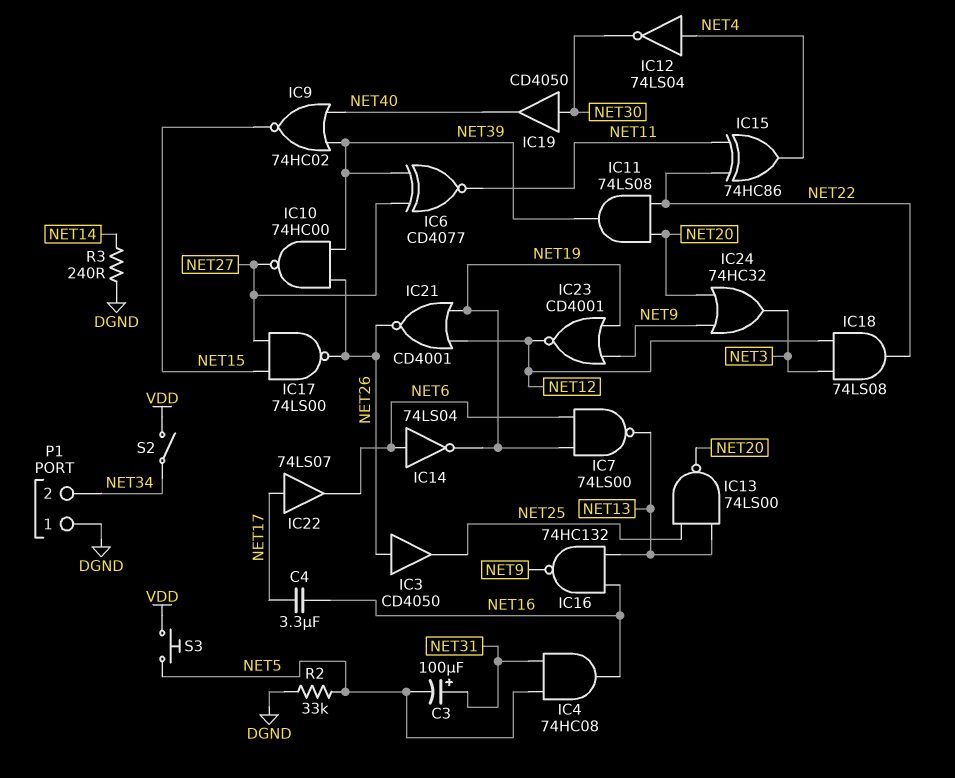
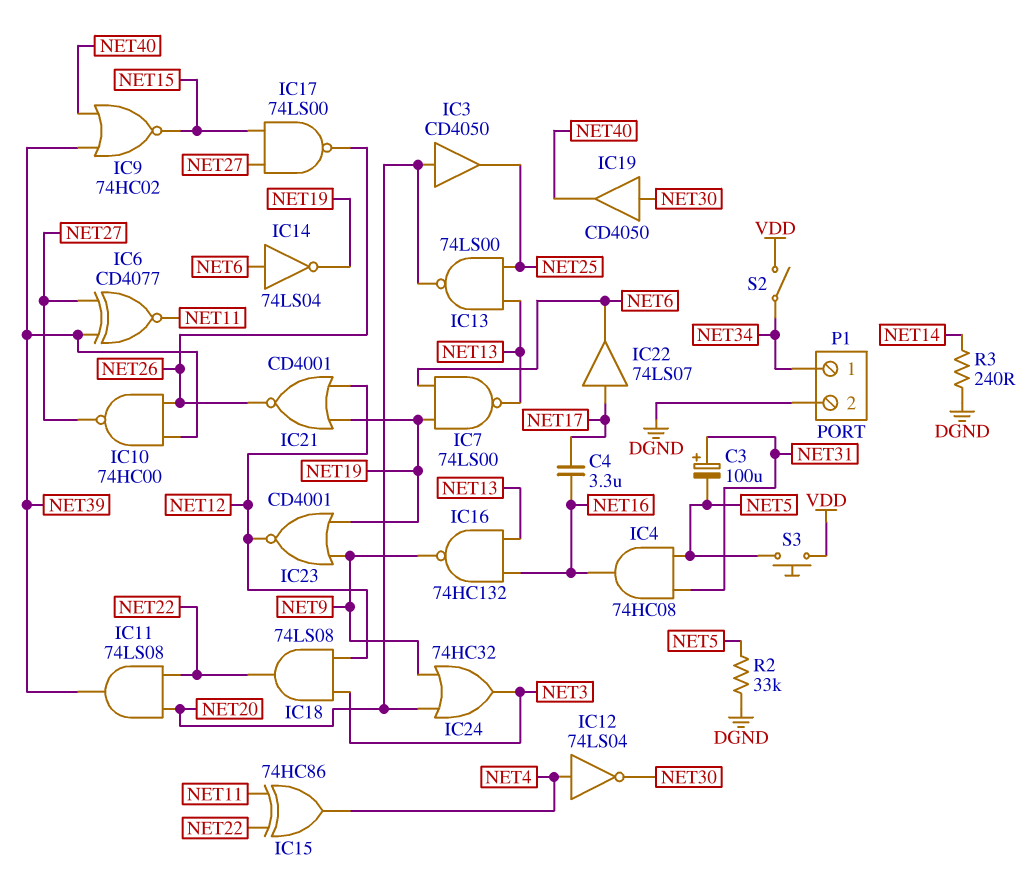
IC3: buffer CD4050 (in NET26, out NET25) -> buffer CD4050 (in NET20, out NET25)
P1 pin 1: DGND -> NET34
P1 pin 2: NET34 -> DGND

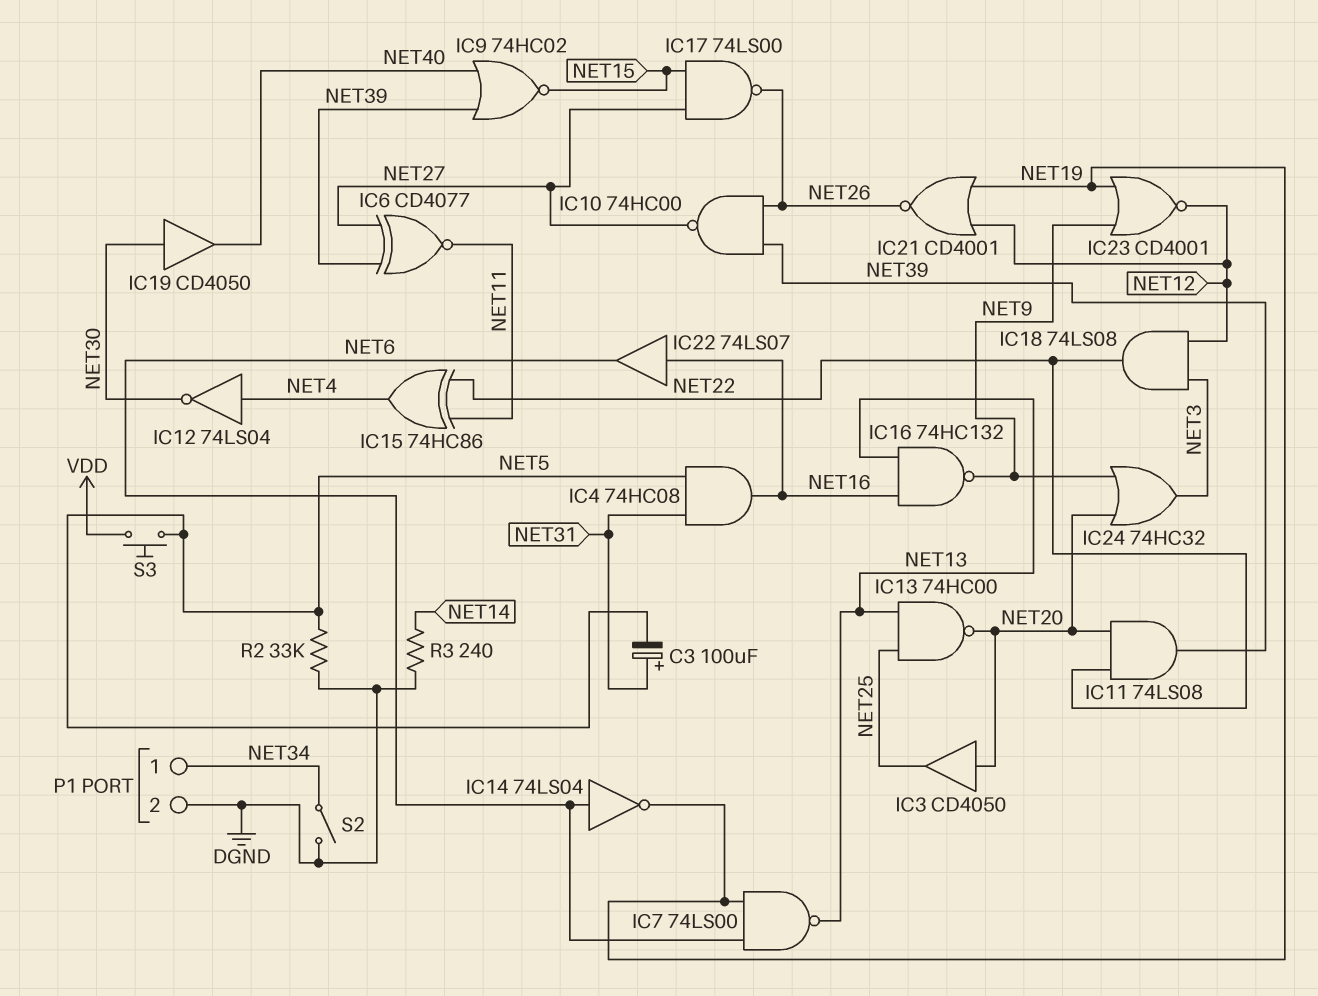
C4: 3.3uF (NET16, NET17) -> none
IC13: NAND 74LS00 (in NET13, in NET25, out NET20) -> NAND 74HC00 (in NET13, in NET25, out NET20)
IC22: buffer 74LS07 (in NET17, out NET6) -> buffer 74LS07 (in NET16, out NET6)
S2: switch (NET34, VDD) -> switch (DGND, NET34)

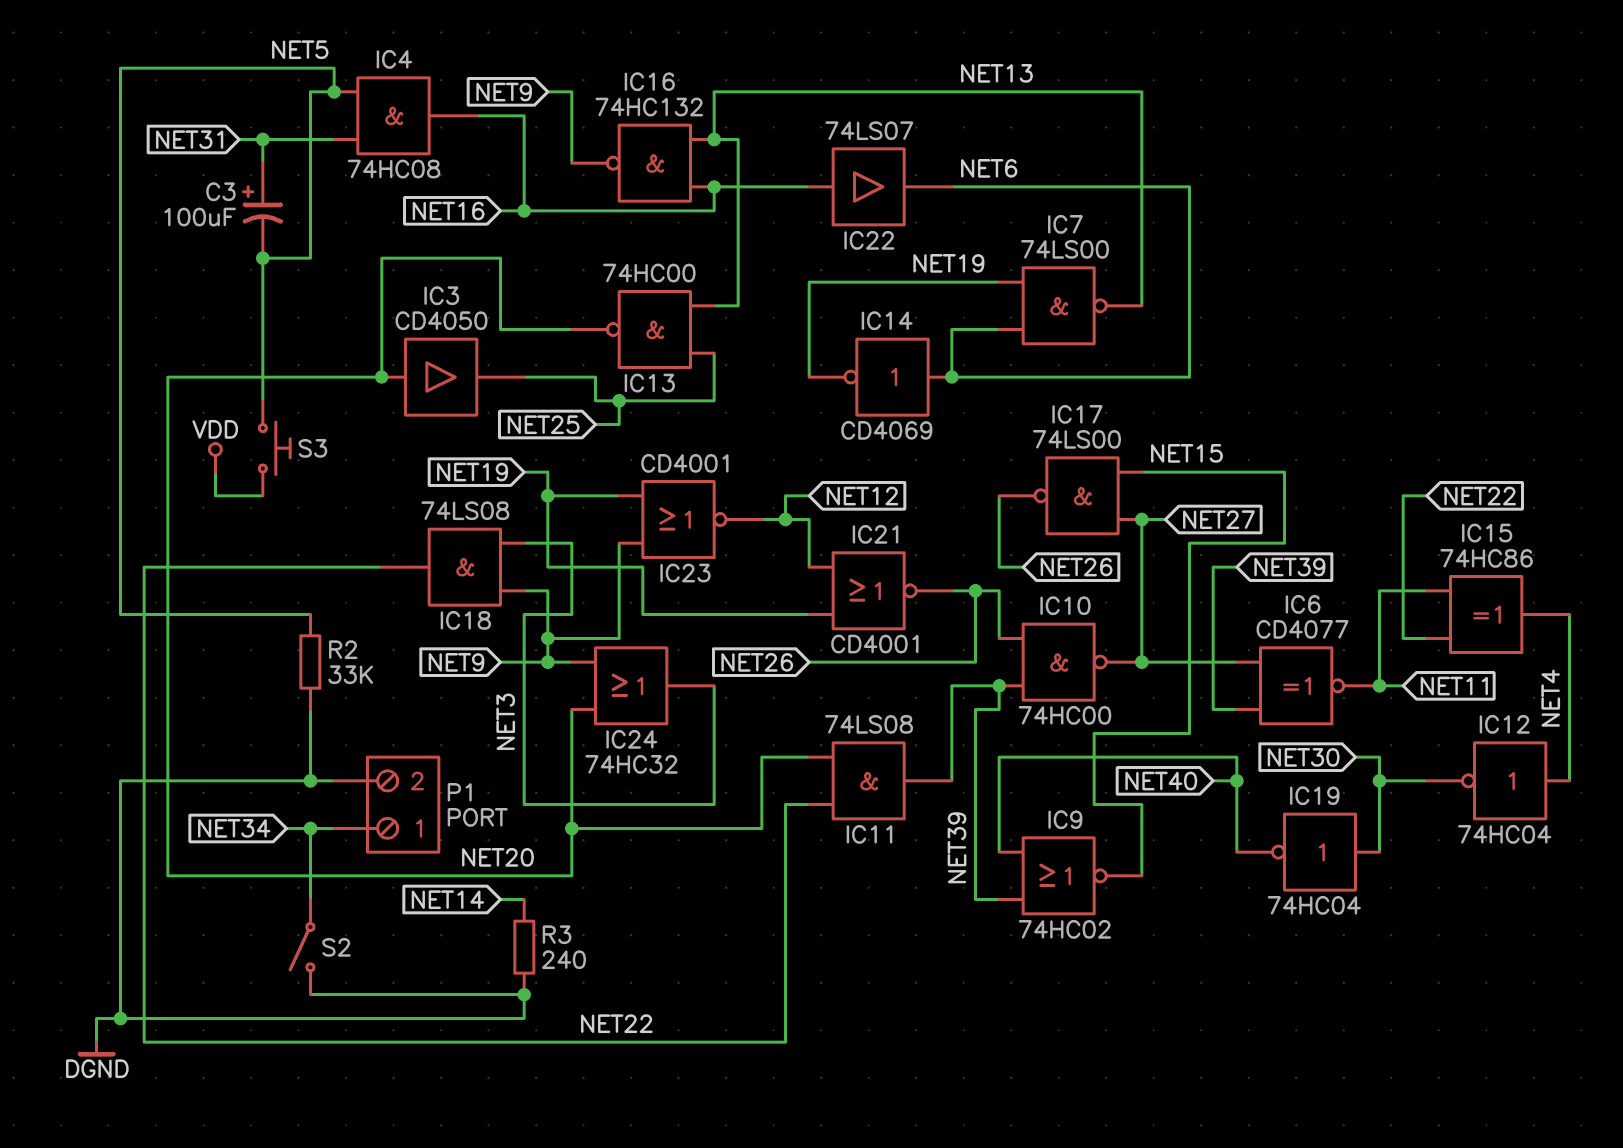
IC12: NOT 74LS04 (in NET4, out NET30) -> NOT 74HC04 (in NET4, out NET30)
IC14: NOT 74LS04 (in NET6, out NET19) -> NOT CD4069 (in NET6, out NET19)
IC18: AND 74LS08 (in NET3, in NET12, out NET22) -> AND 74LS08 (in NET3, in NET9, out NET22)
IC19: buffer CD4050 (in NET30, out NET40) -> NOT 74HC04 (in NET30, out NET40)

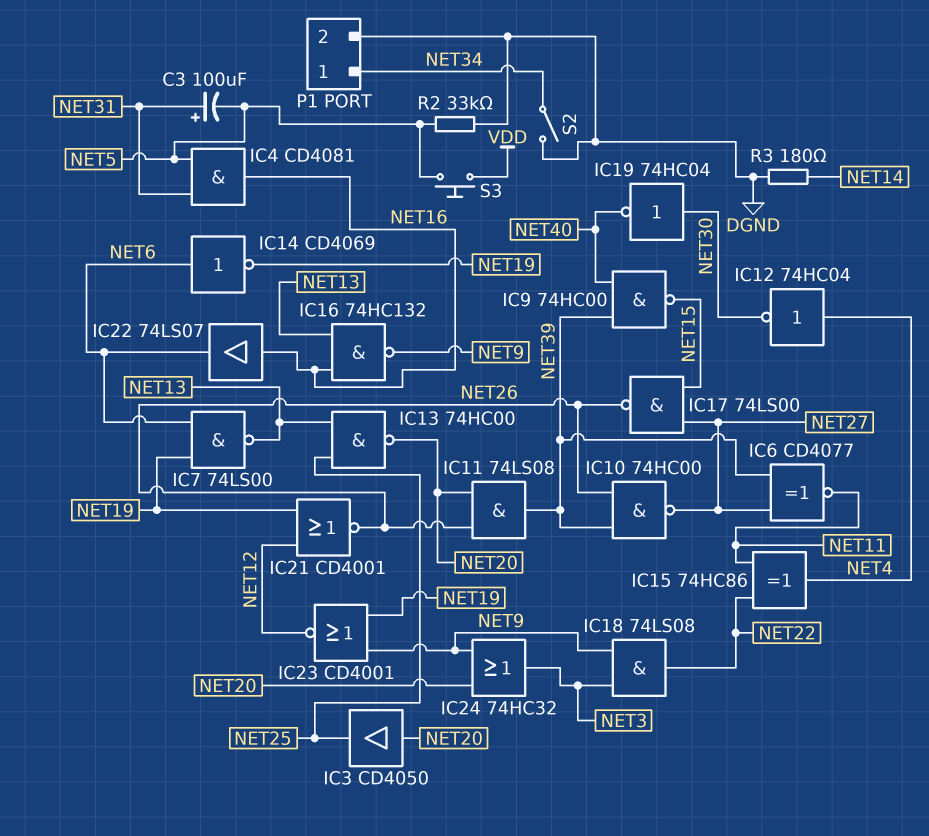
IC4: AND 74HC08 (in NET5, in NET31, out NET16) -> AND CD4081 (in NET5, in NET31, out NET16)
IC9: NOR 74HC02 (in NET39, in NET40, out NET15) -> NAND 74HC00 (in NET39, in NET40, out NET15)
IC11: AND 74LS08 (in NET20, in NET22, out NET39) -> AND 74LS08 (in NET20, in NET26, out NET39)
R3: 240 (DGND, NET14) -> 180 (DGND, NET14)

